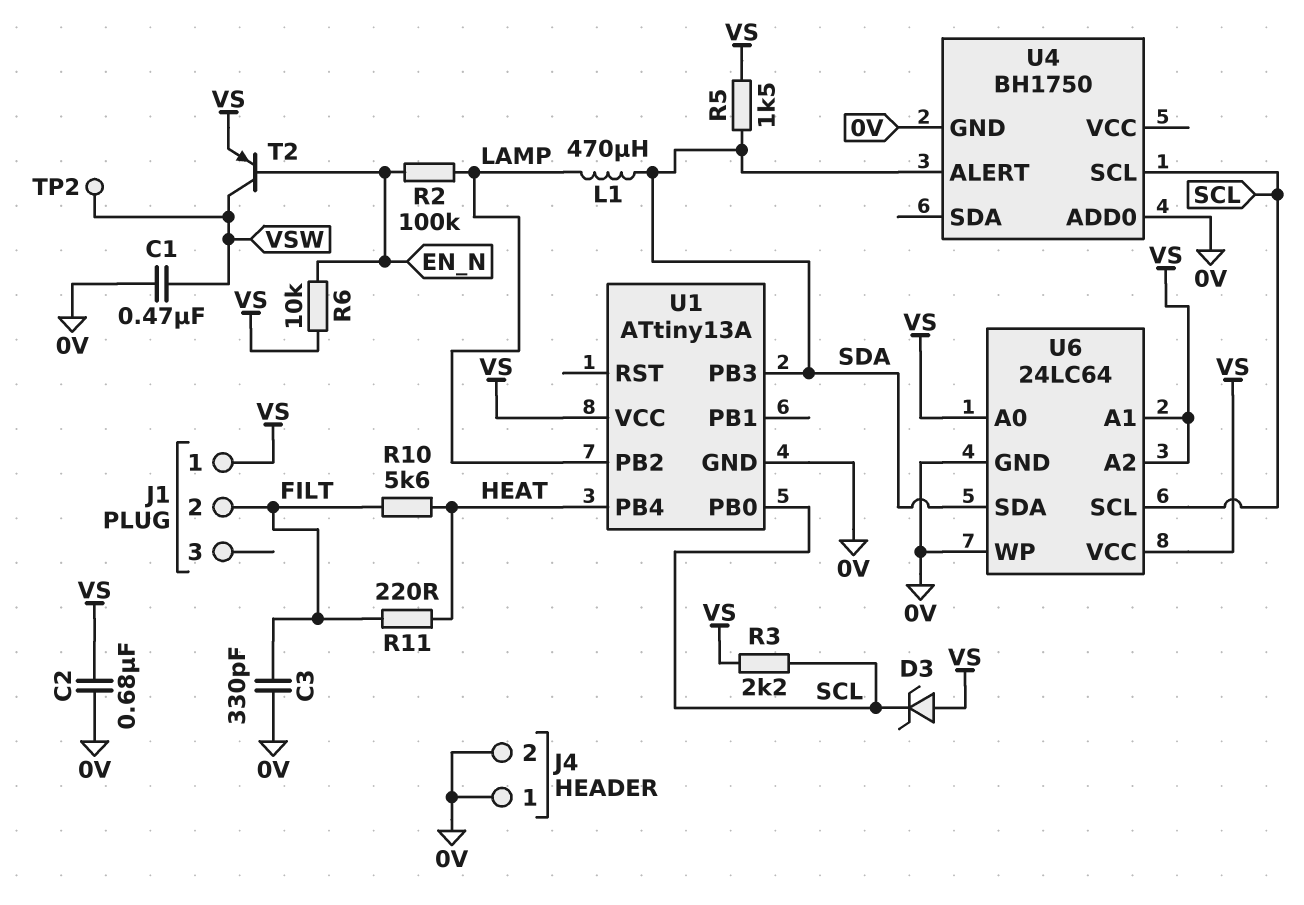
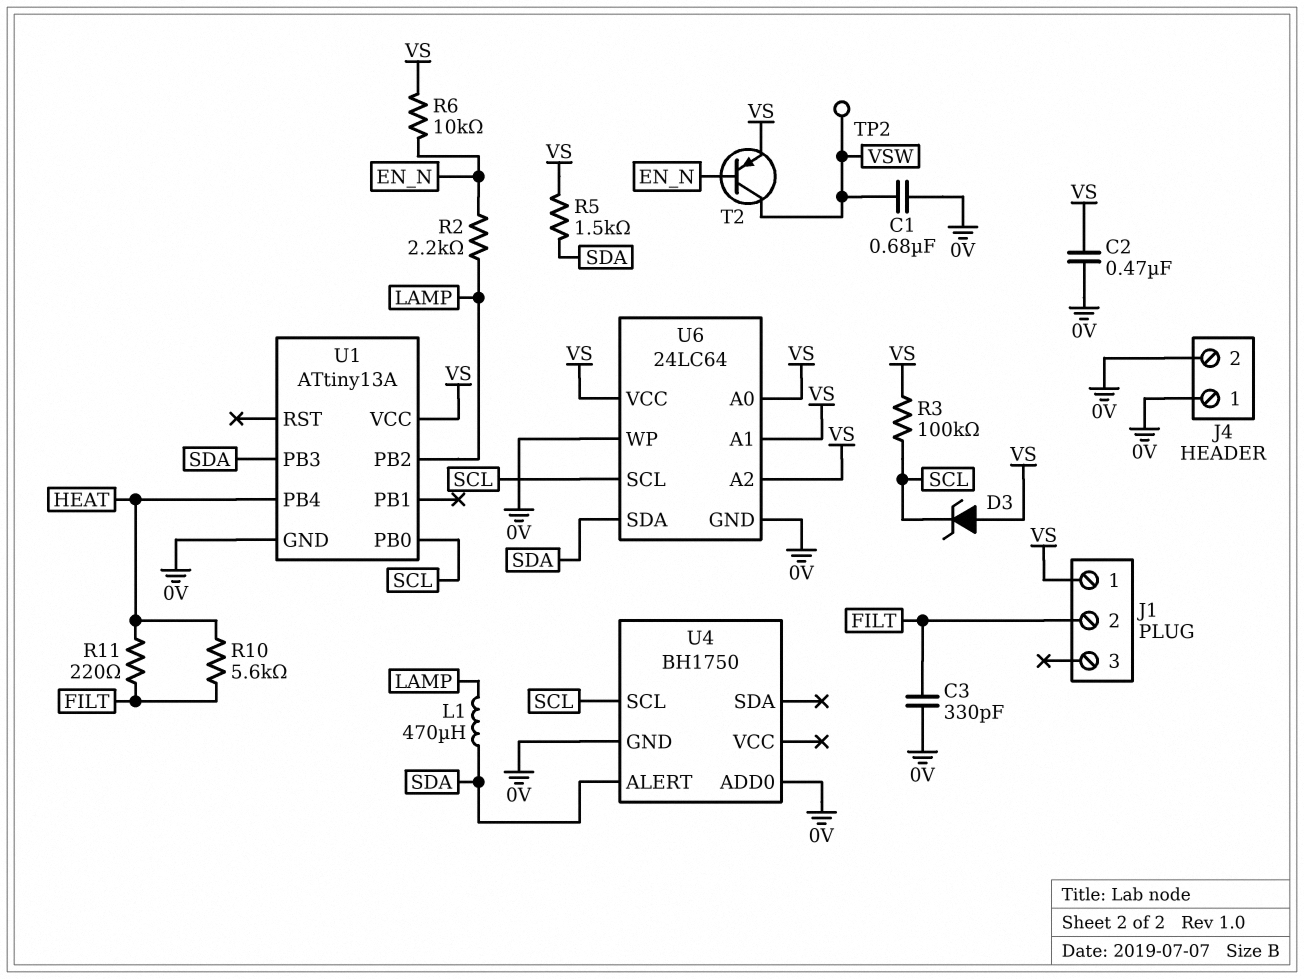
C1: 470nF (0V, VSW) -> 680nF (0V, VSW)
C2: 680nF (0V, VS) -> 470nF (0V, VS)
R2: 100k (EN_N, LAMP) -> 2.2k (EN_N, LAMP)
R3: 2.2k (SCL, VS) -> 100k (SCL, VS)

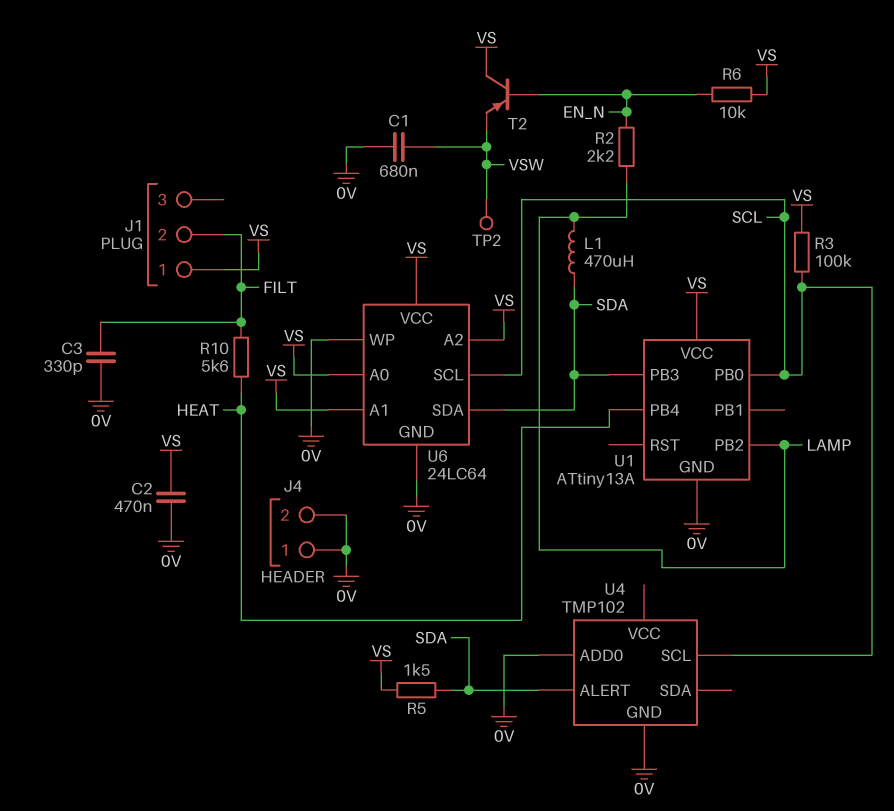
D3: zener (A VS, K SCL) -> none
R11: 220 (FILT, HEAT) -> none
T2: PNP (B EN_N, C VSW, E VS) -> PNP (B EN_N, C VS, E VSW)
U4: BH1750 -> TMP102

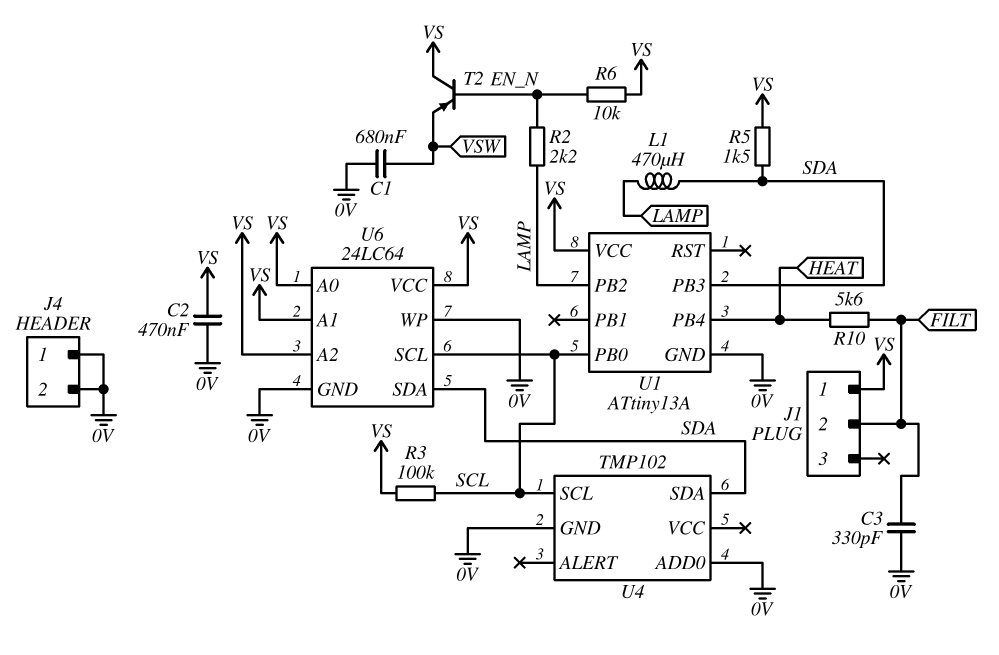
TP2: test point (VSW) -> none
U4 pin ALERT: SDA -> none
U4 pin SDA: none -> SDA

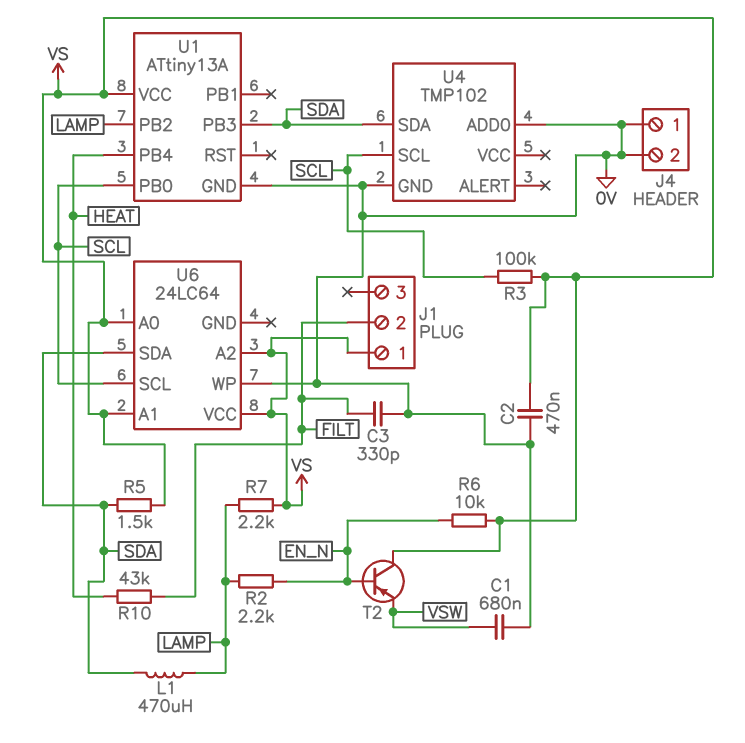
R7: none -> 2.2k (LAMP, VS)
R10: 5.6k (FILT, HEAT) -> 43k (FILT, HEAT)
U6 pin GND: 0V -> none

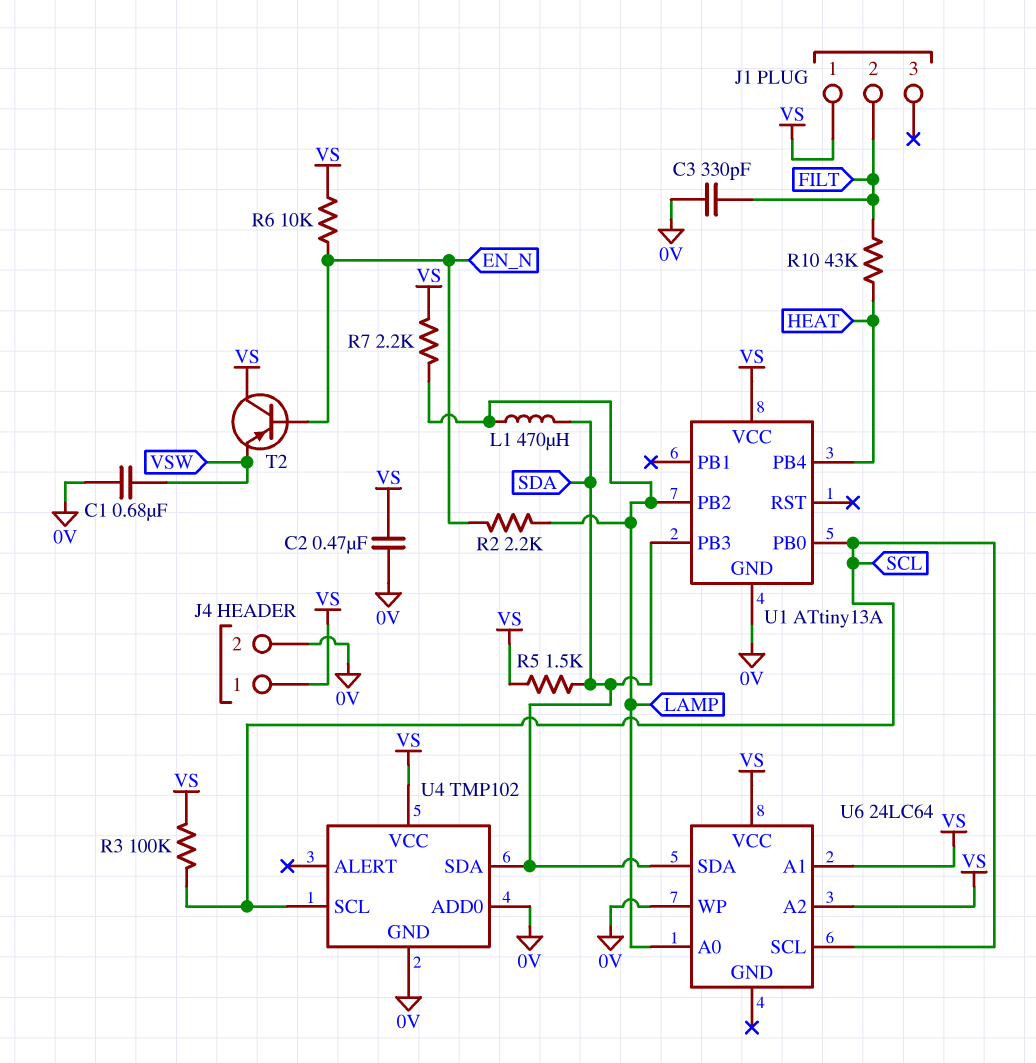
J4 pin 1: 0V -> VS
U4 pin VCC: none -> VS
U6 pin A0: VS -> LAMP

